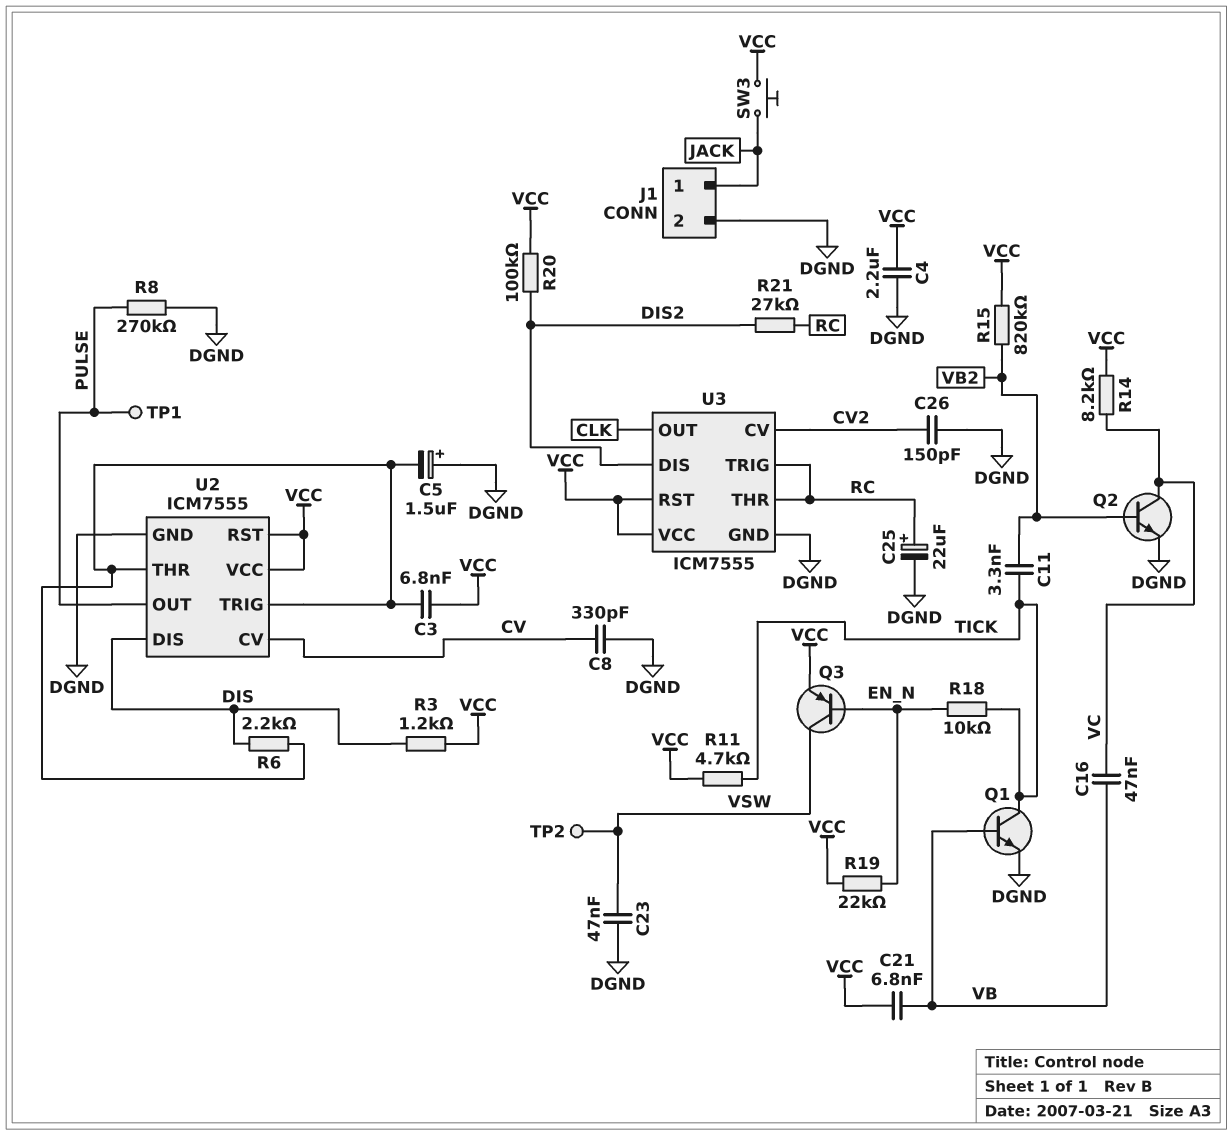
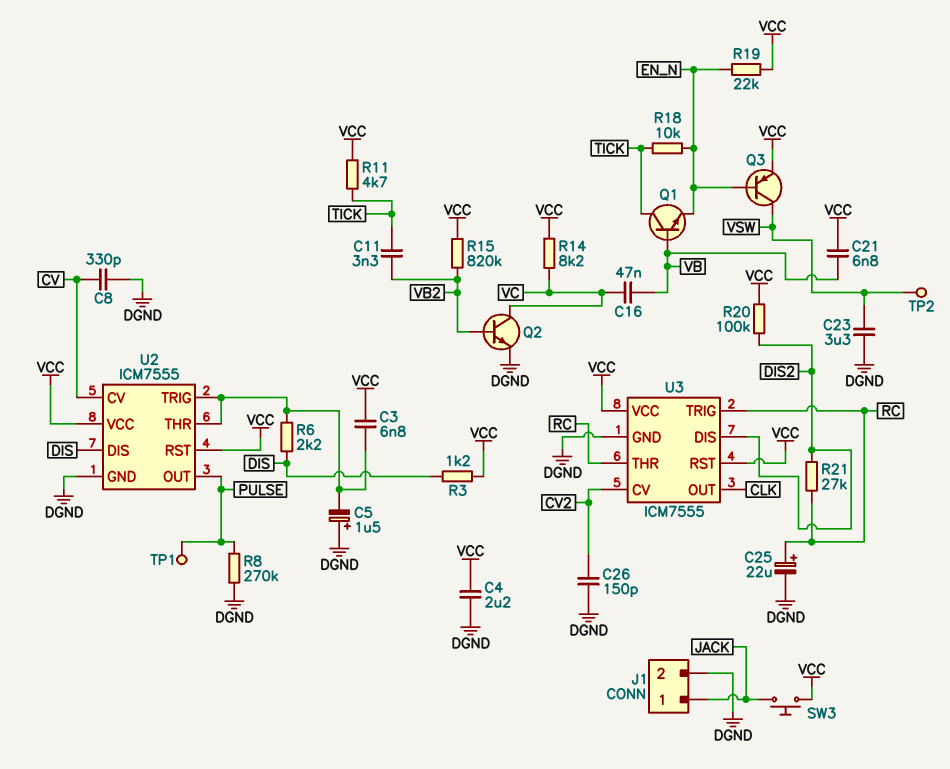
C23: 47nF (DGND, VSW) -> 3.3uF (DGND, VSW)
Q1: NPN (B VB, C TICK, E DGND) -> NPN (B VB, C TICK, E EN_N)

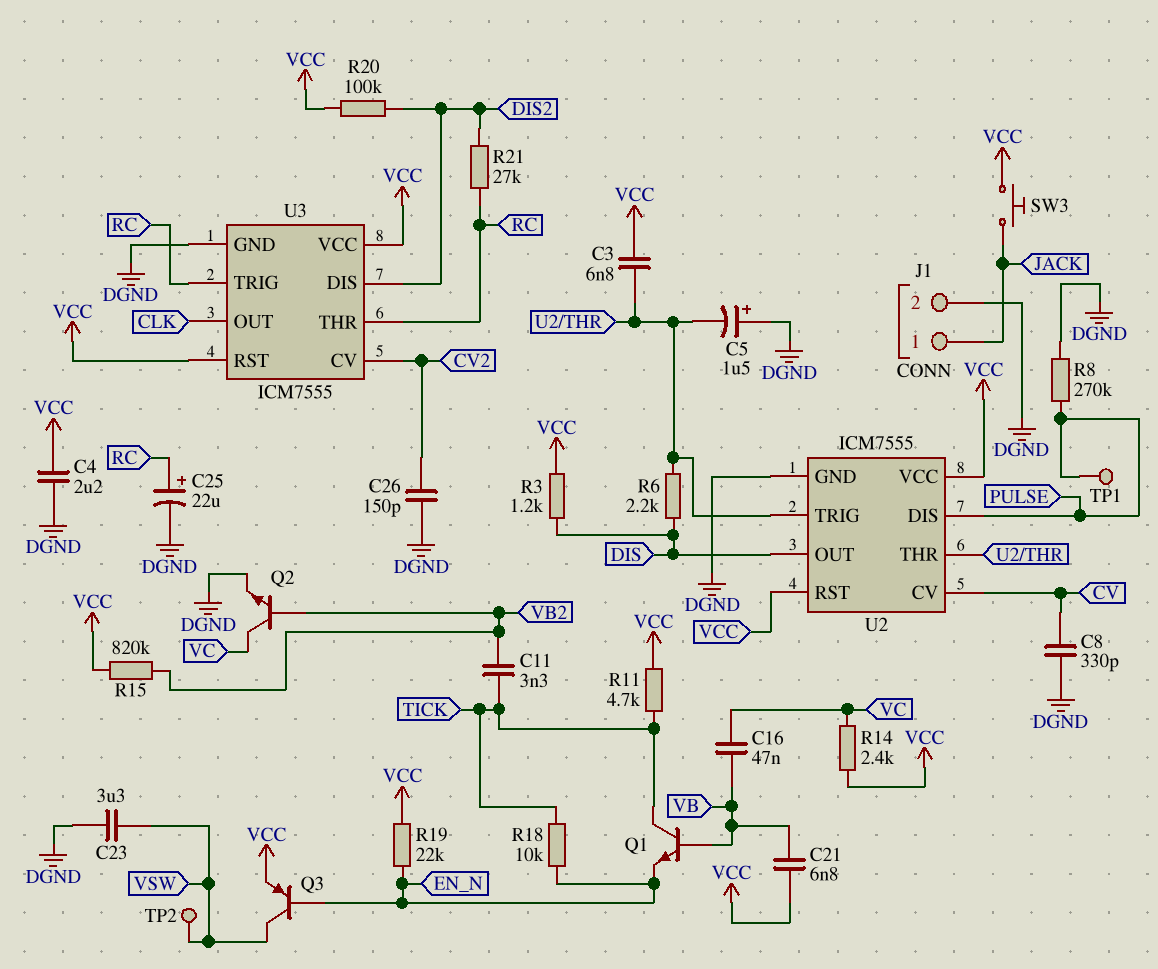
R14: 8.2k (VC, VCC) -> 2.4k (VC, VCC)
U2 pin DIS: DIS -> PULSE
U2 pin OUT: PULSE -> DIS

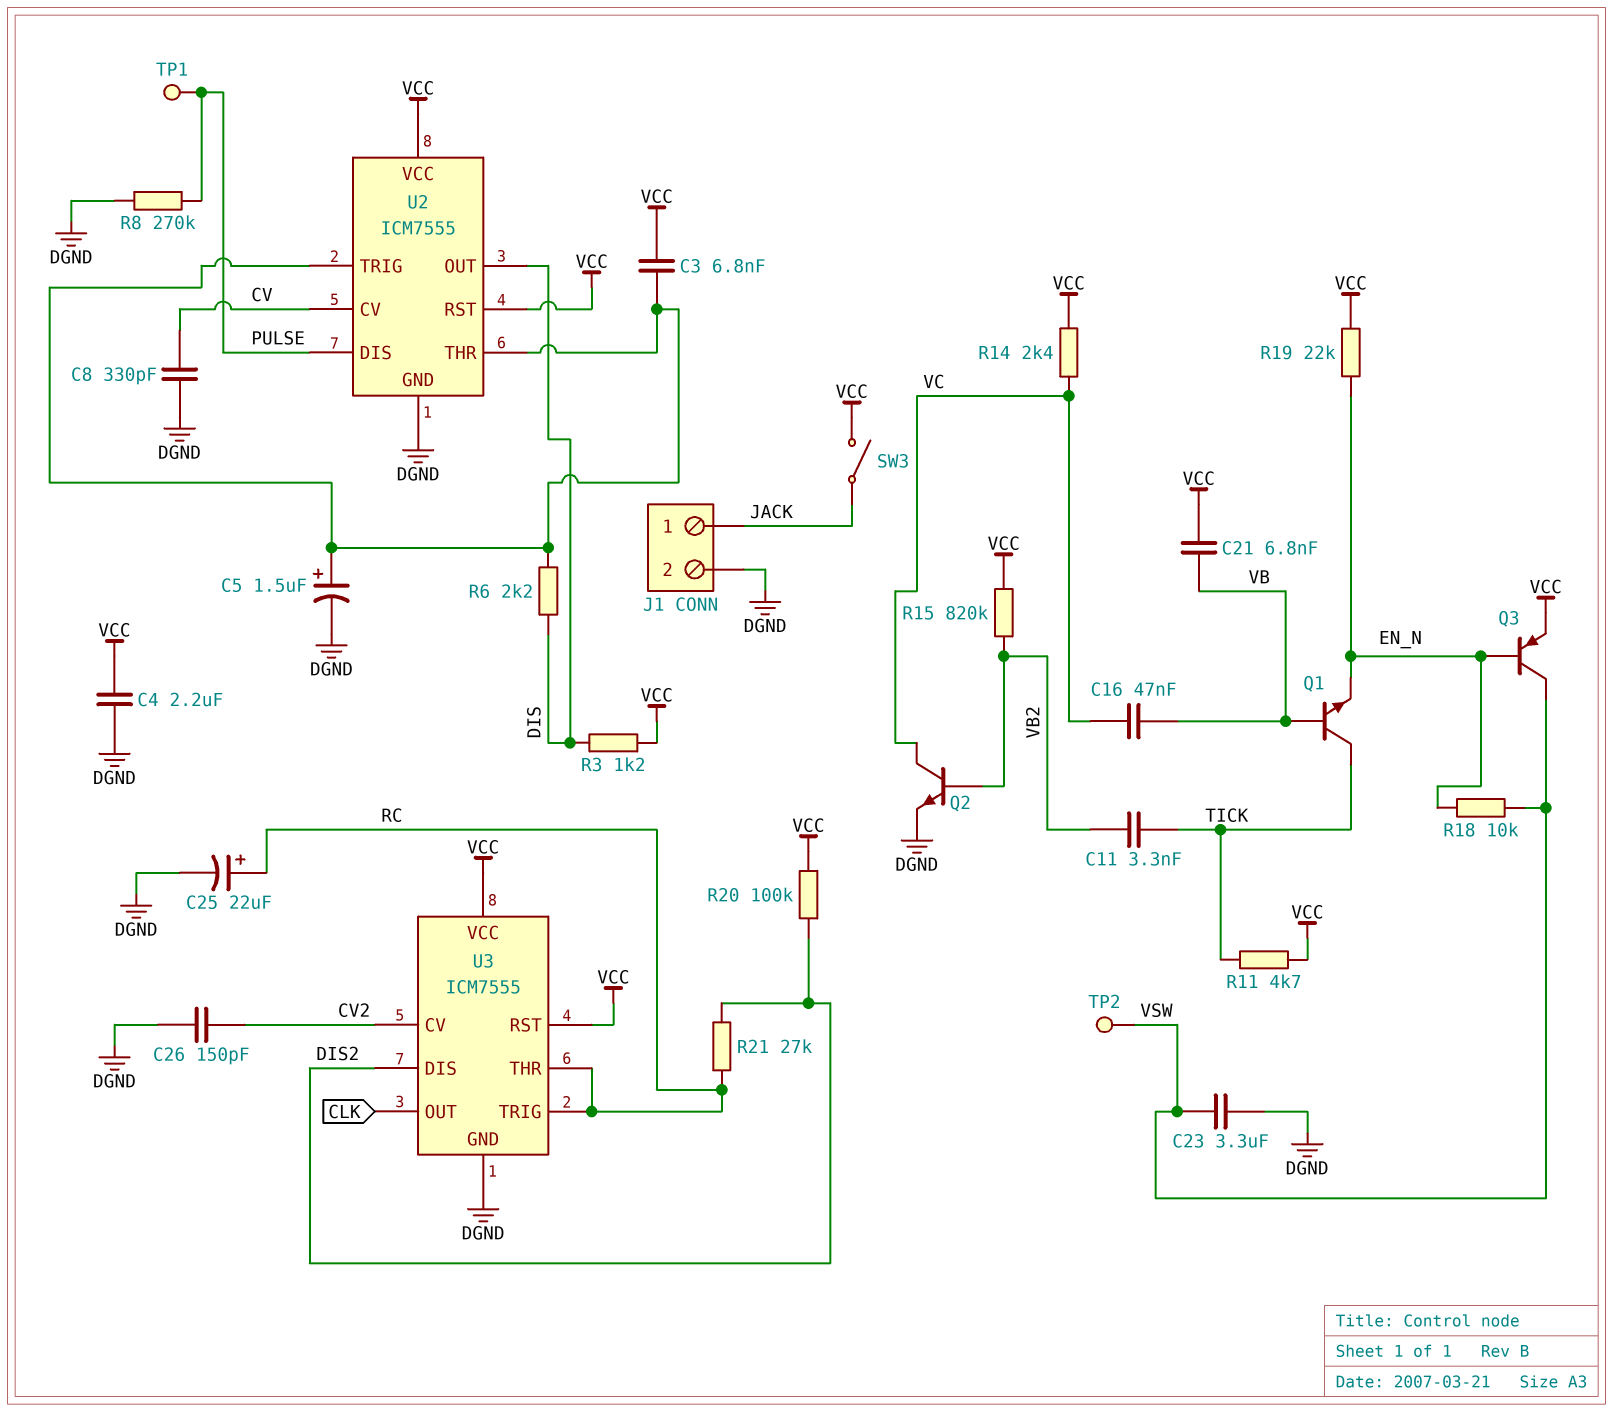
C5: 1.5uF (plus DGND, minus U2/THR) -> 1.5uF (plus U2/THR, minus DGND)
R18: 10k (EN_N, TICK) -> 10k (EN_N, VSW)
SW3: button (JACK, VCC) -> switch (JACK, VCC)

